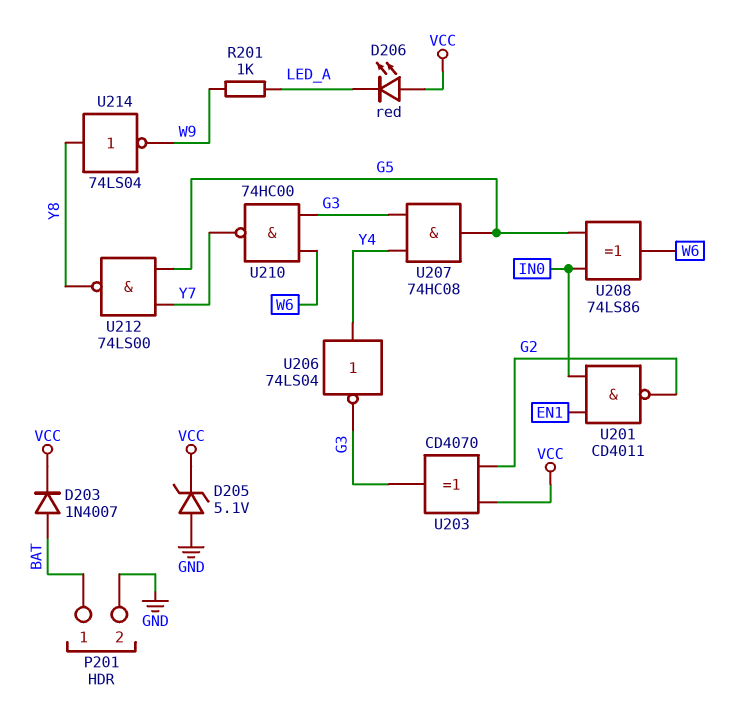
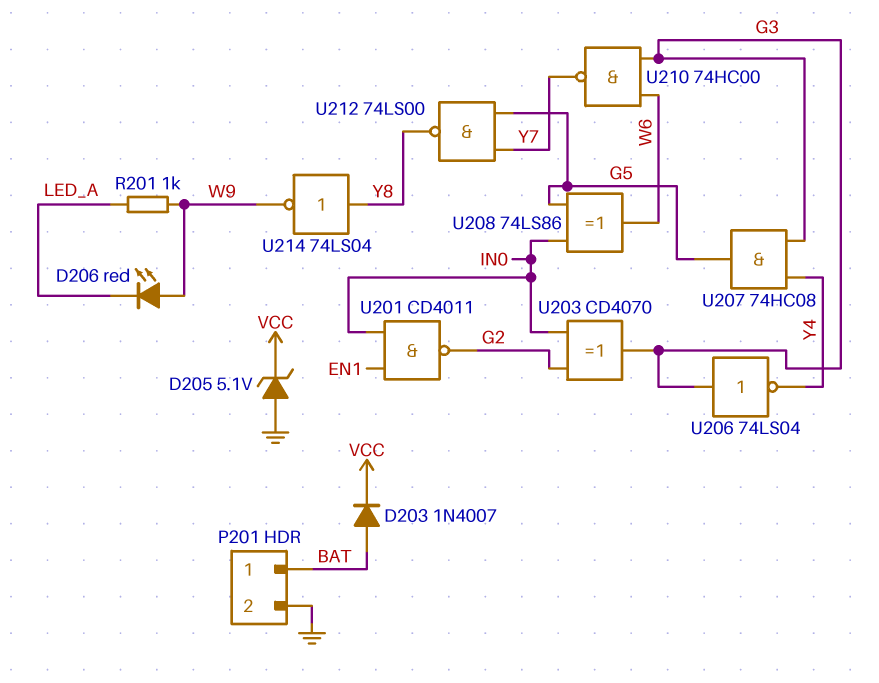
D206: LED red (A VCC, K LED_A) -> LED red (A W9, K LED_A)
U203: XOR CD4070 (in G2, in VCC, out G3) -> XOR CD4070 (in G2, in IN0, out G3)
U206: NOT 74LS04 (in Y4, out G3) -> NOT 74LS04 (in G3, out Y4)

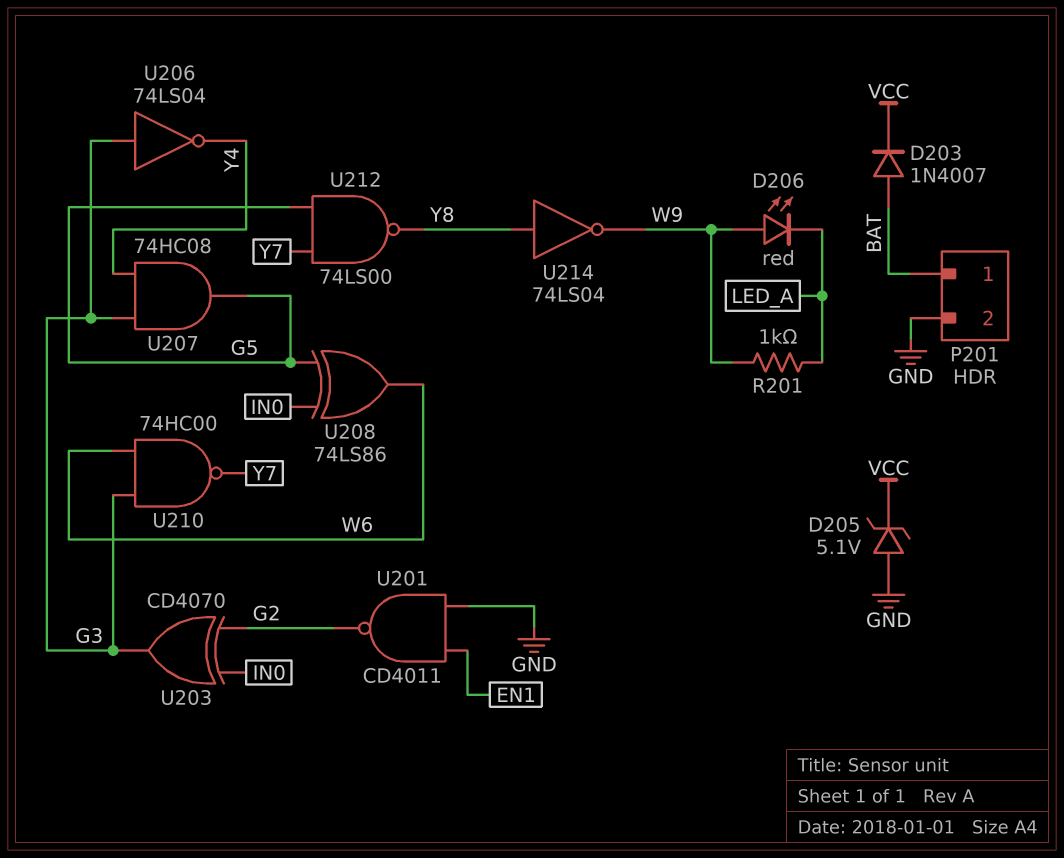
U201: NAND CD4011 (in EN1, in IN0, out G2) -> NAND CD4011 (in EN1, in GND, out G2)

